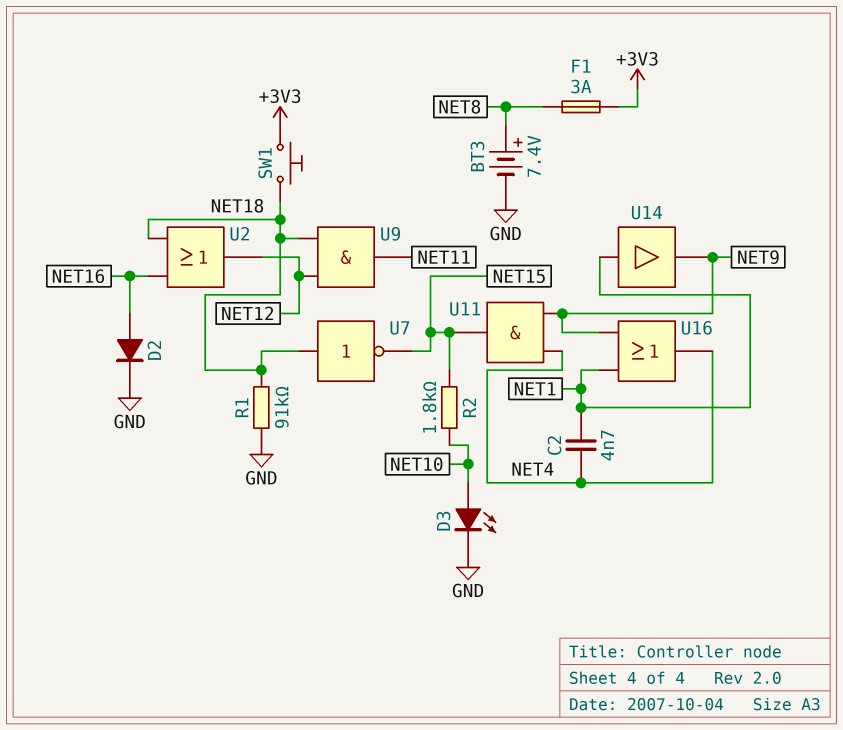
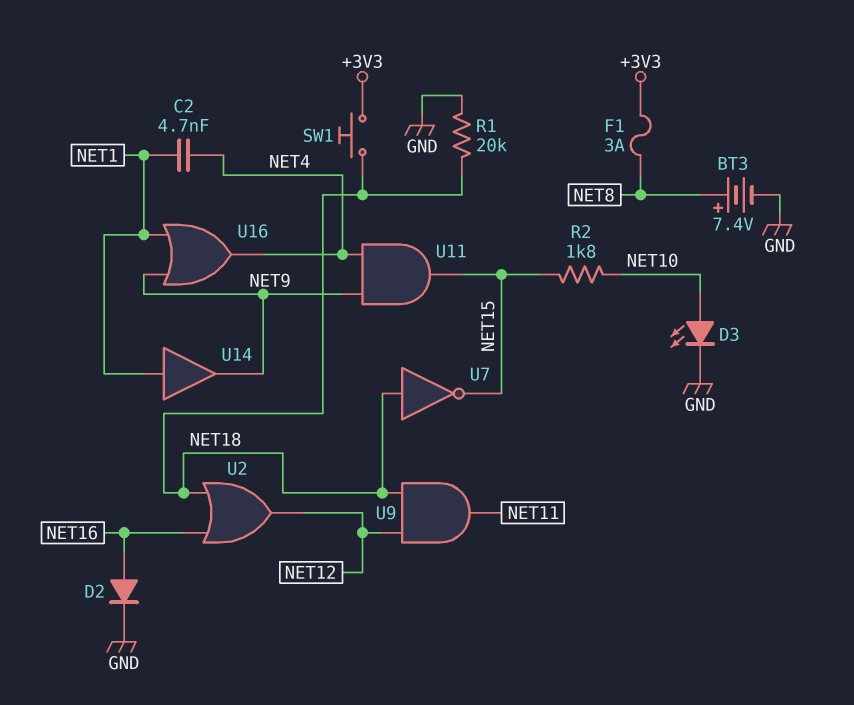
R1: 91k (GND, NET18) -> 20k (GND, NET18)

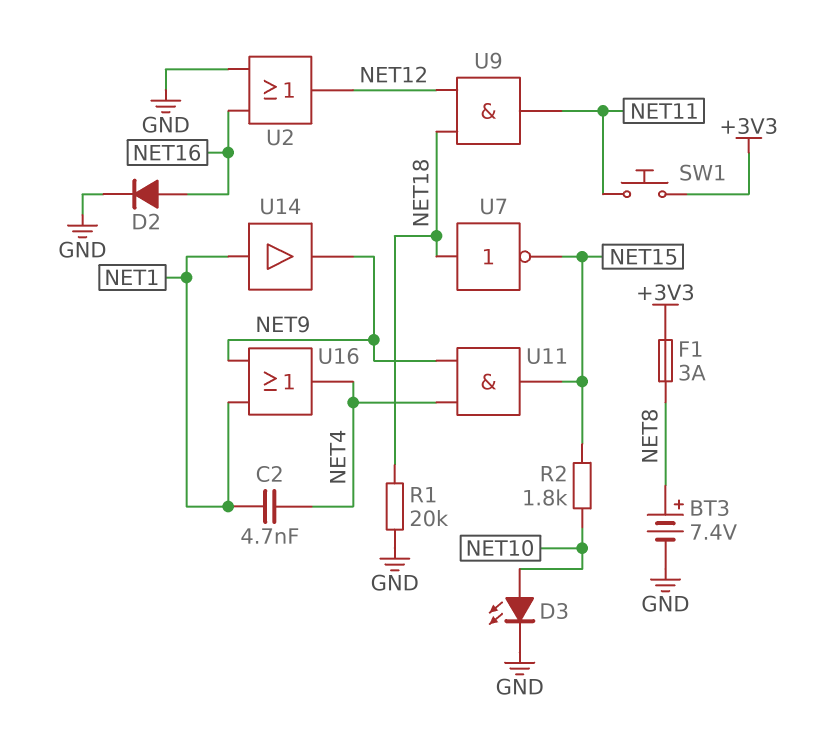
SW1: button (+3V3, NET18) -> button (+3V3, NET11)
U2: OR (in NET16, in NET18, out NET12) -> OR (in GND, in NET16, out NET12)

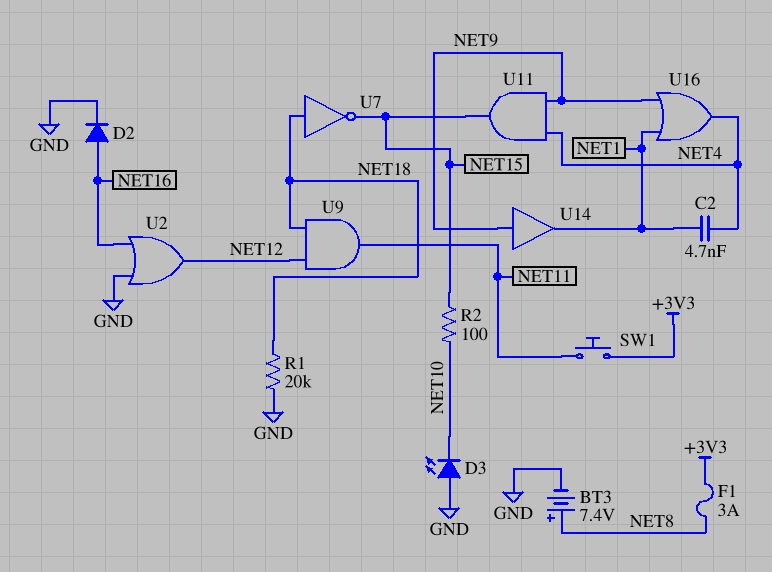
D3: LED (A NET10, K GND) -> LED (A GND, K NET10)
R2: 1.8k (NET10, NET15) -> 100 (NET10, NET15)
U14: buffer (in NET1, out NET9) -> buffer (in NET9, out NET1)

